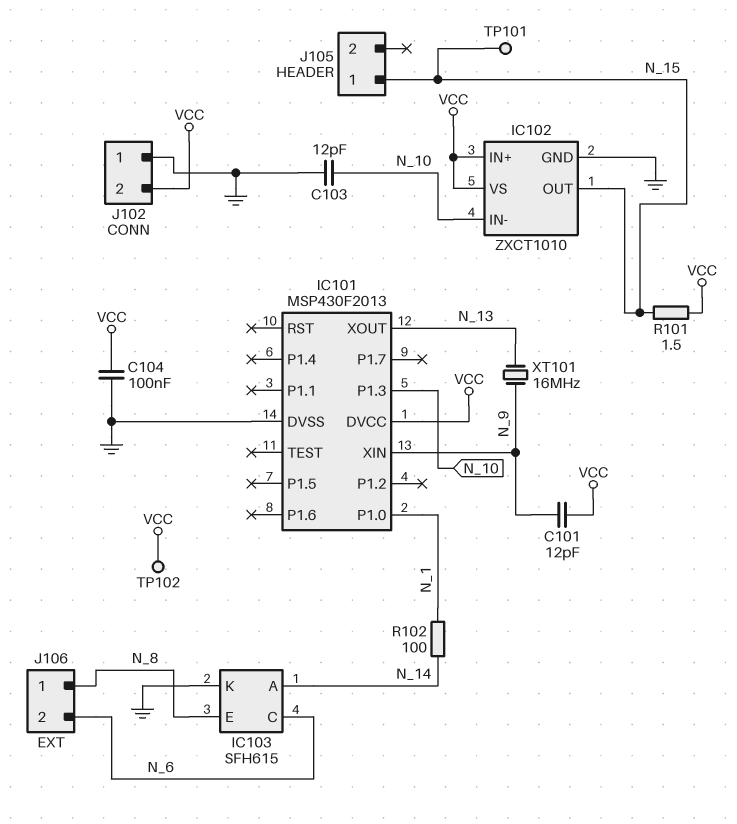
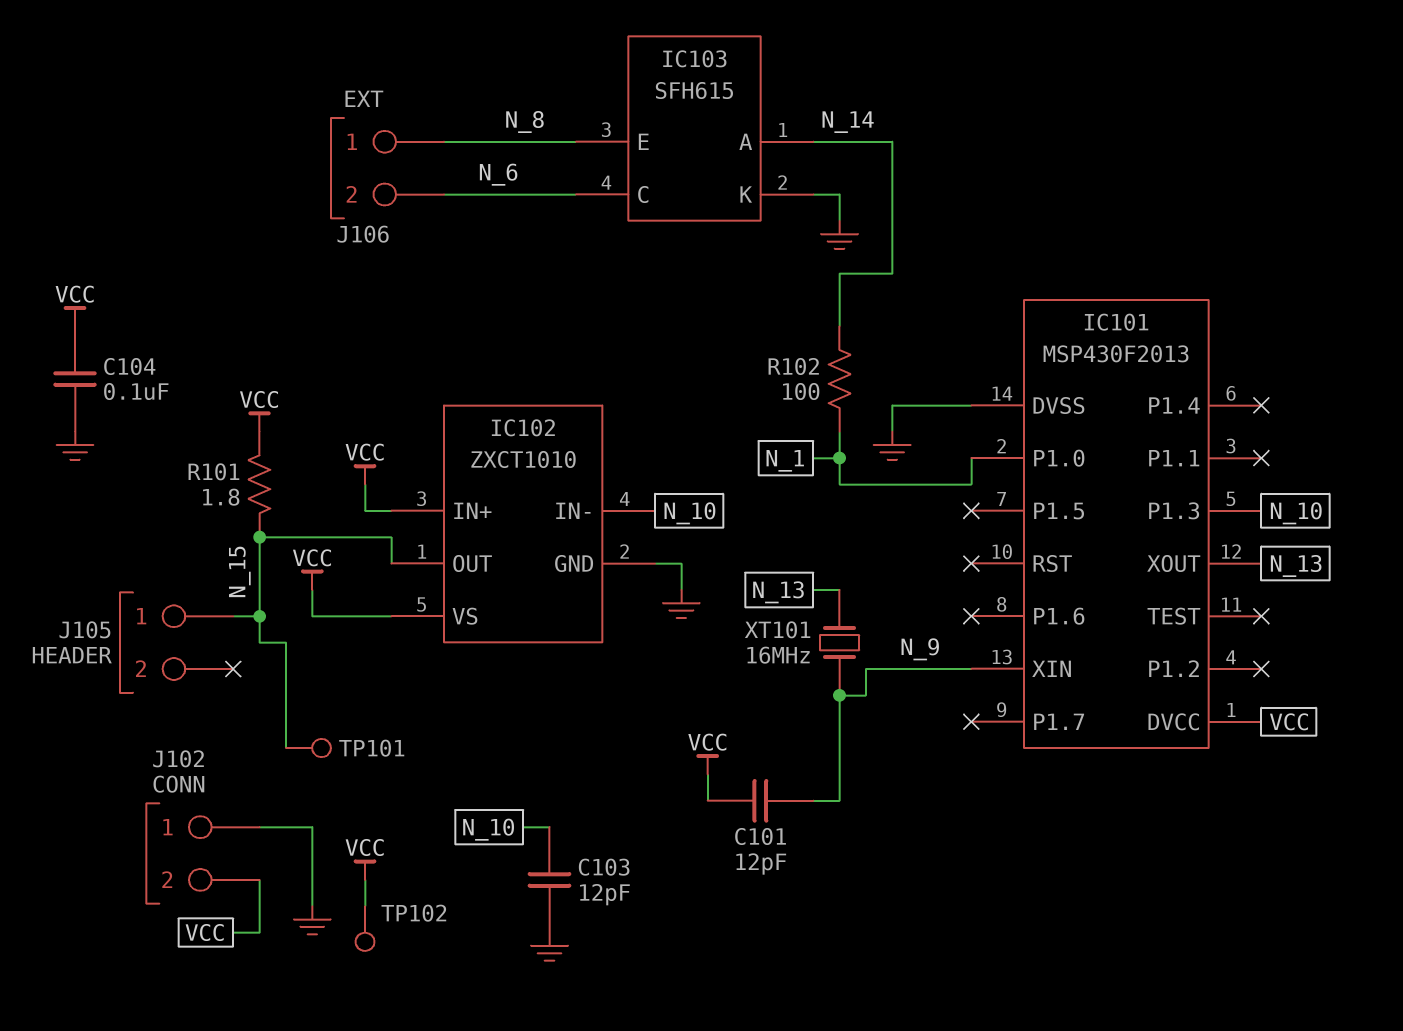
R101: 1.5 (N_15, VCC) -> 1.8 (N_15, VCC)

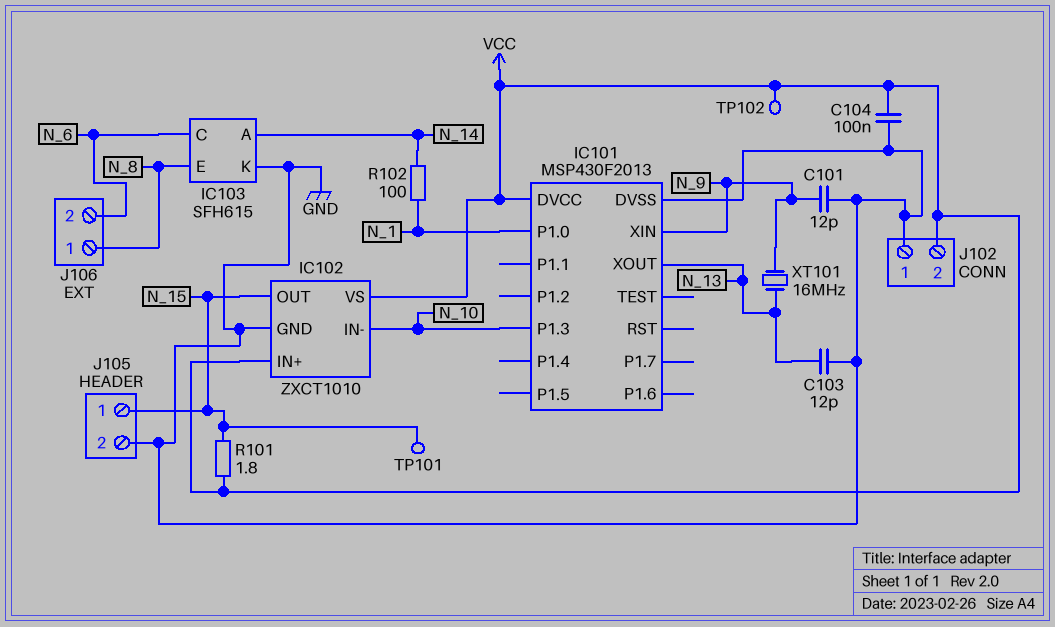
C101: 12pF (N_9, VCC) -> 12pF (GND, N_9)
C103: 12pF (GND, N_10) -> 12pF (GND, N_13)
J105 pin 2: none -> GND

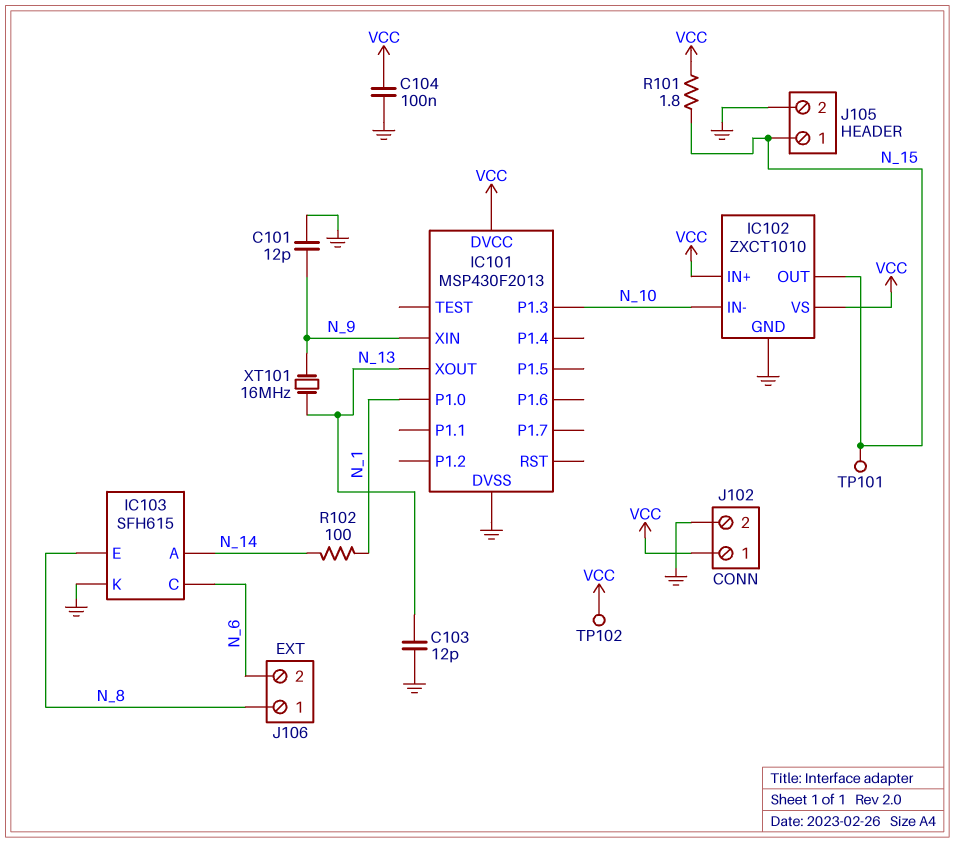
J102 pin 1: GND -> VCC
J102 pin 2: VCC -> GND

